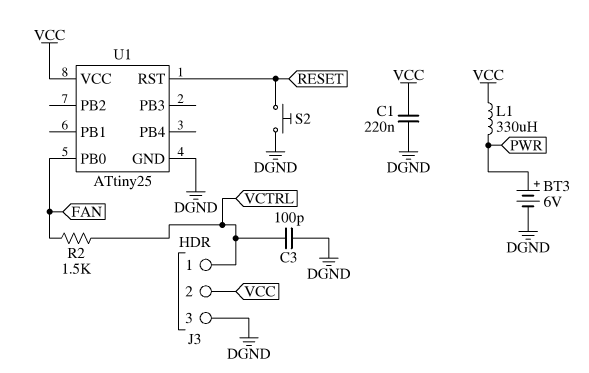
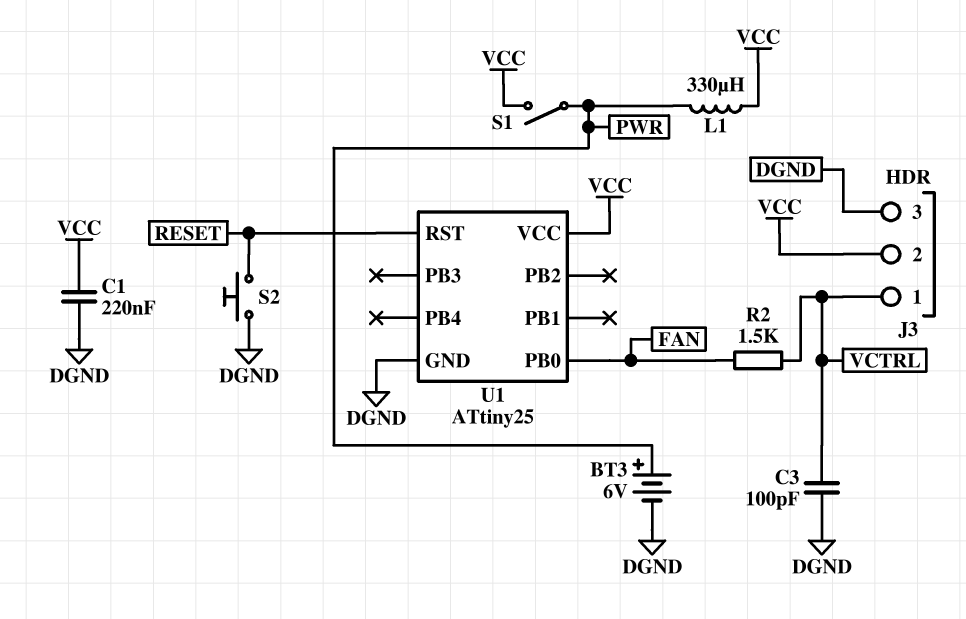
S1: none -> switch (PWR, VCC)

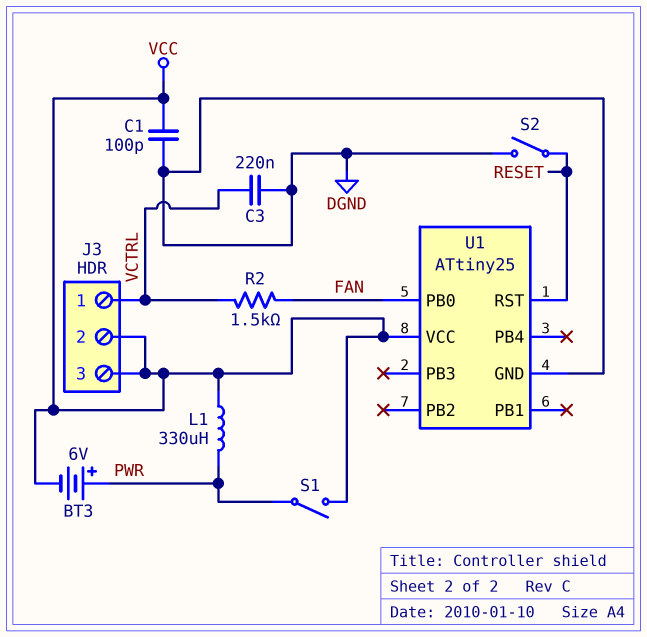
BT3: 6V (plus PWR, minus DGND) -> 6V (plus PWR, minus VCC)
C1: 220nF (DGND, VCC) -> 100pF (DGND, VCC)
C3: 100pF (DGND, VCTRL) -> 220nF (DGND, VCTRL)
J3 pin 3: DGND -> VCC
S2: button (DGND, RESET) -> switch (DGND, RESET)

